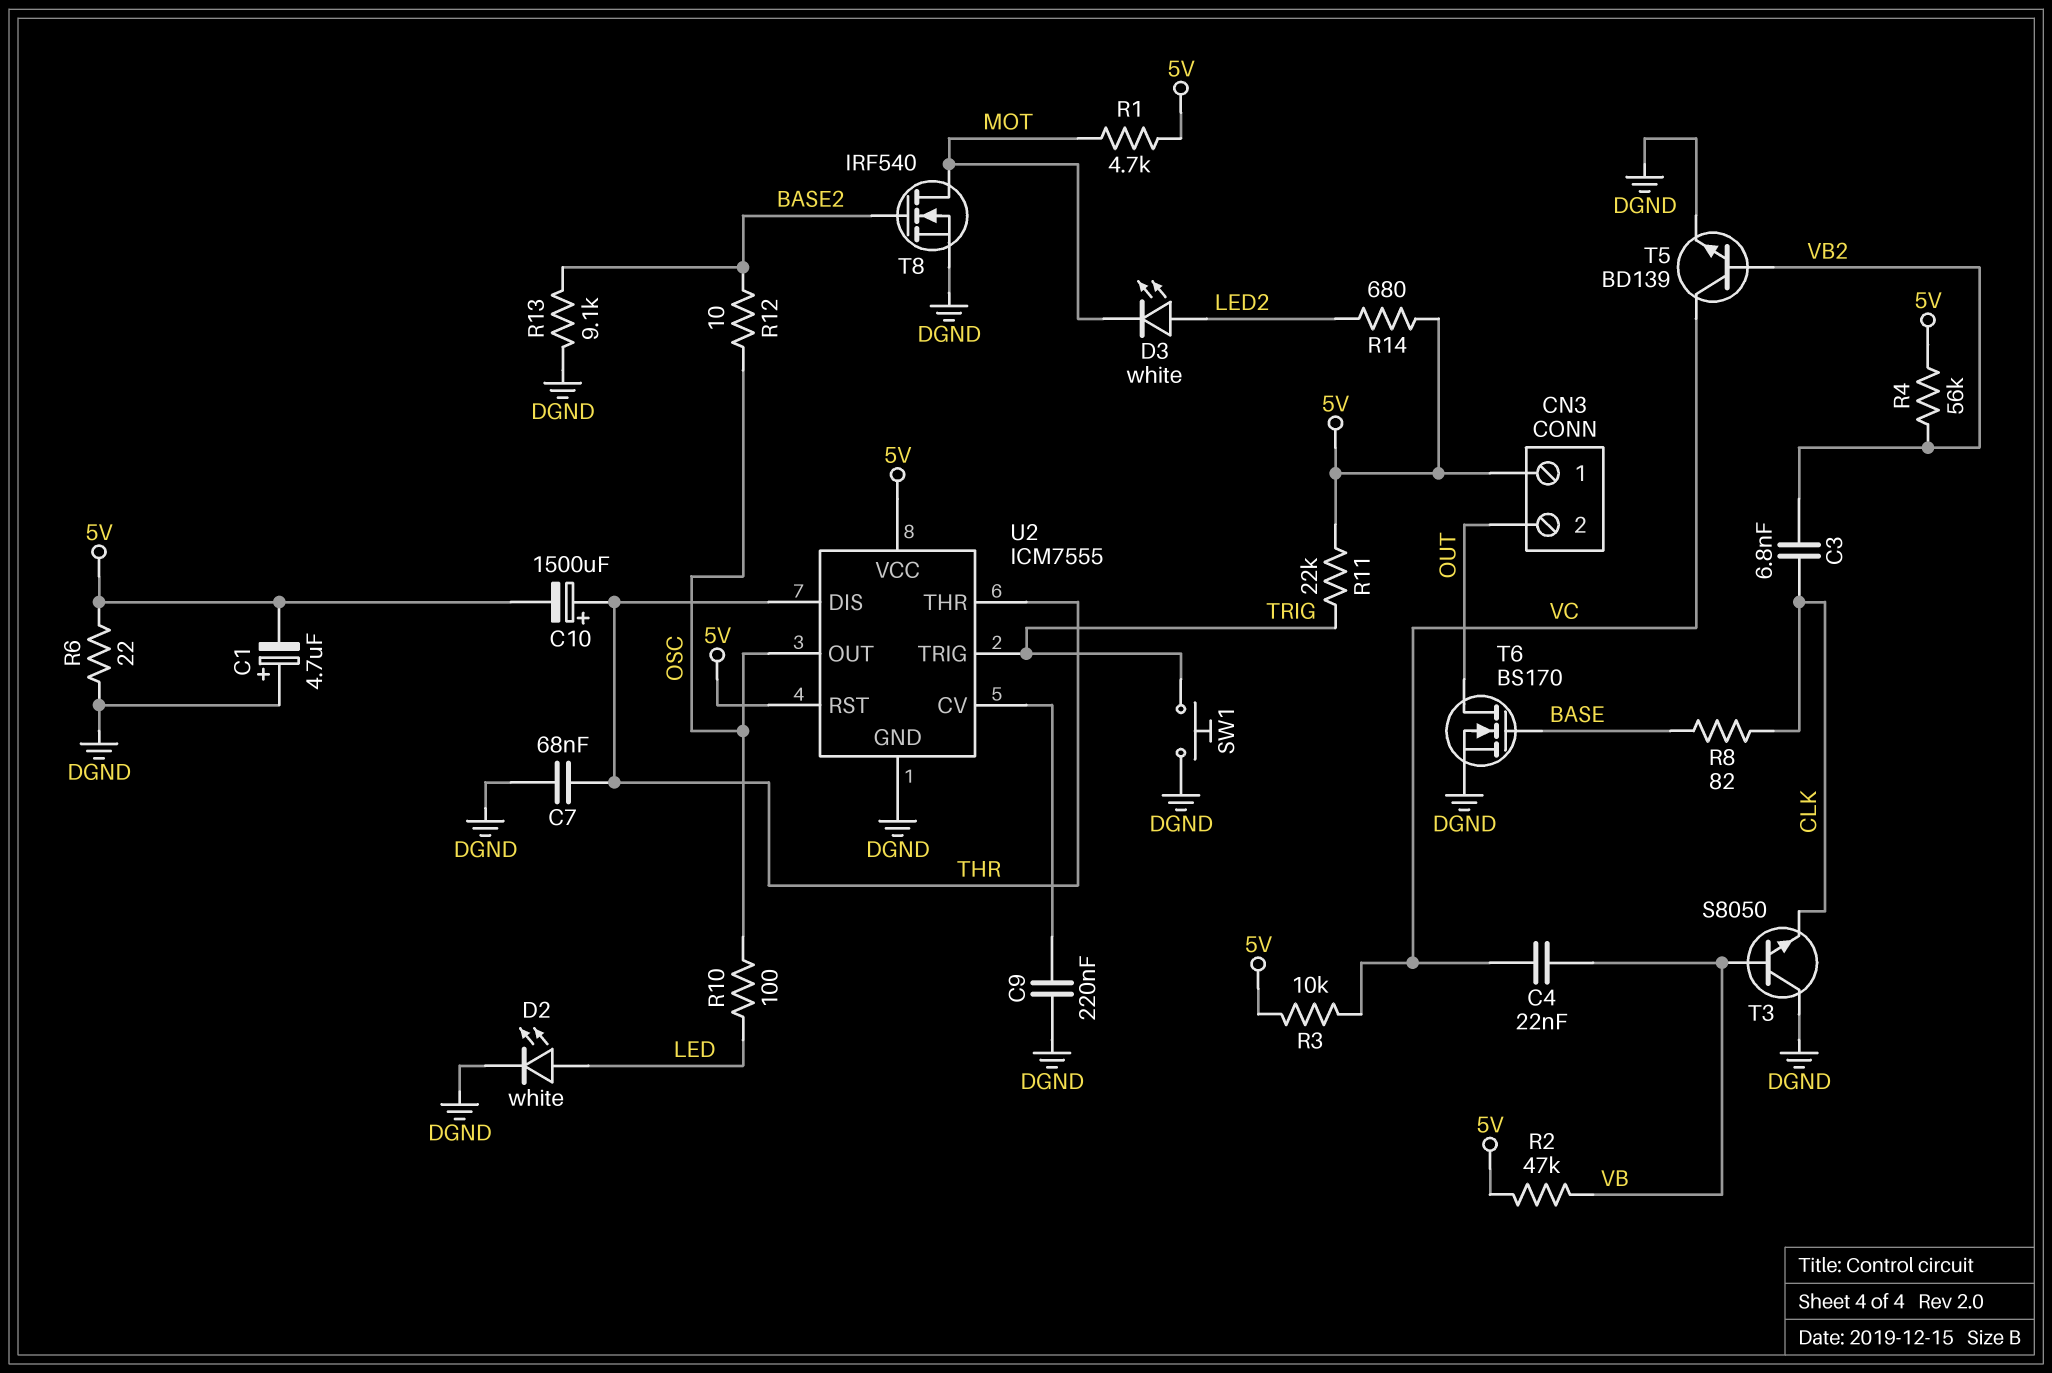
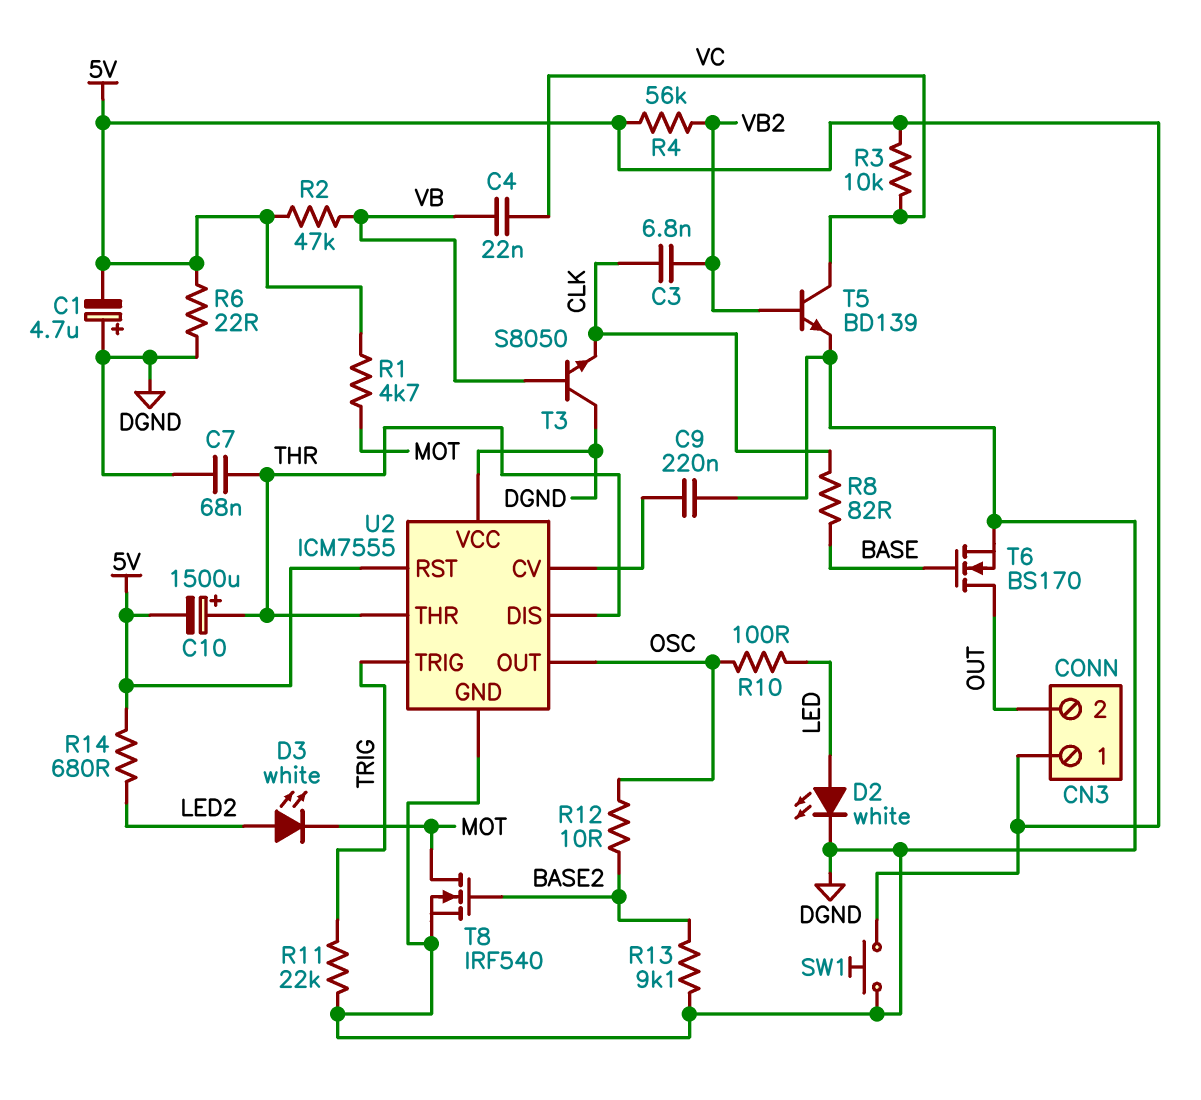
R11: 22k (5V, TRIG) -> 22k (DGND, TRIG)
SW1: button (DGND, TRIG) -> button (5V, DGND)
U2 pin VCC: 5V -> DGND

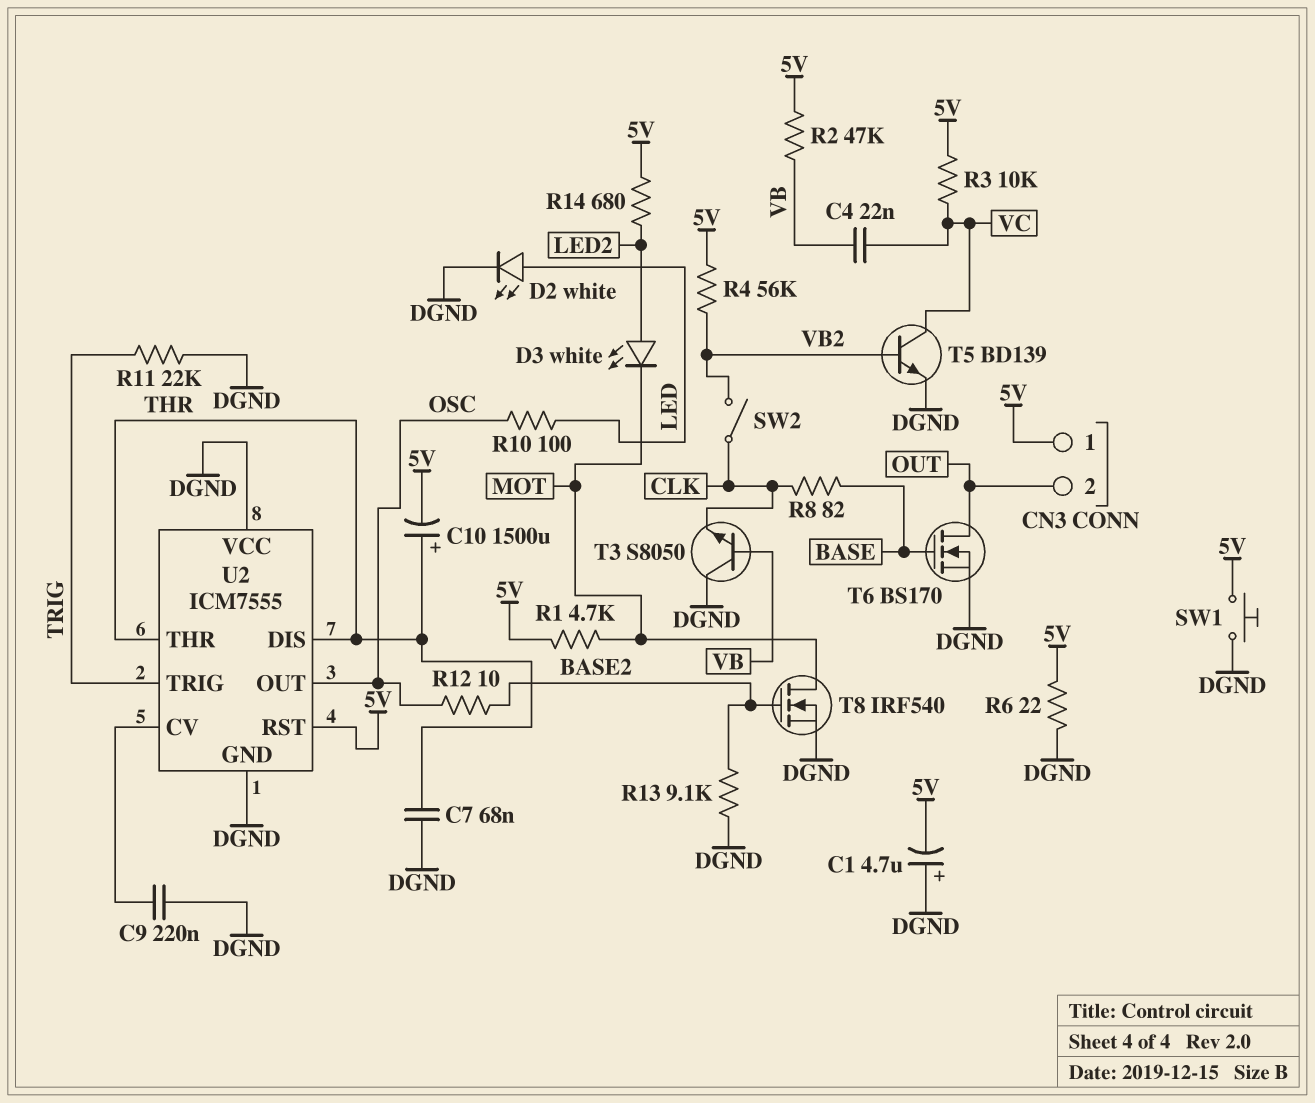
C3: 6.8nF (CLK, VB2) -> none
SW2: none -> switch (CLK, VB2)

